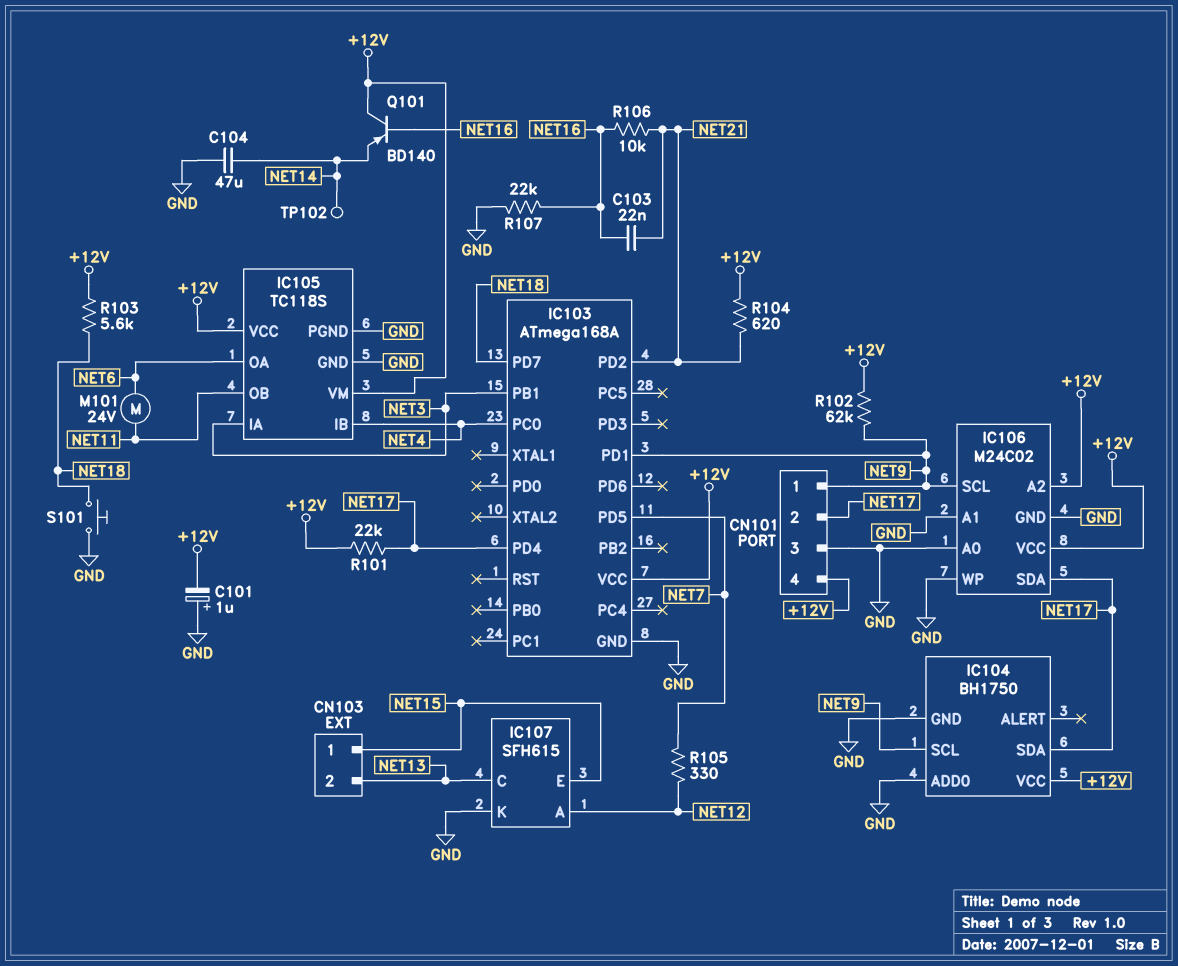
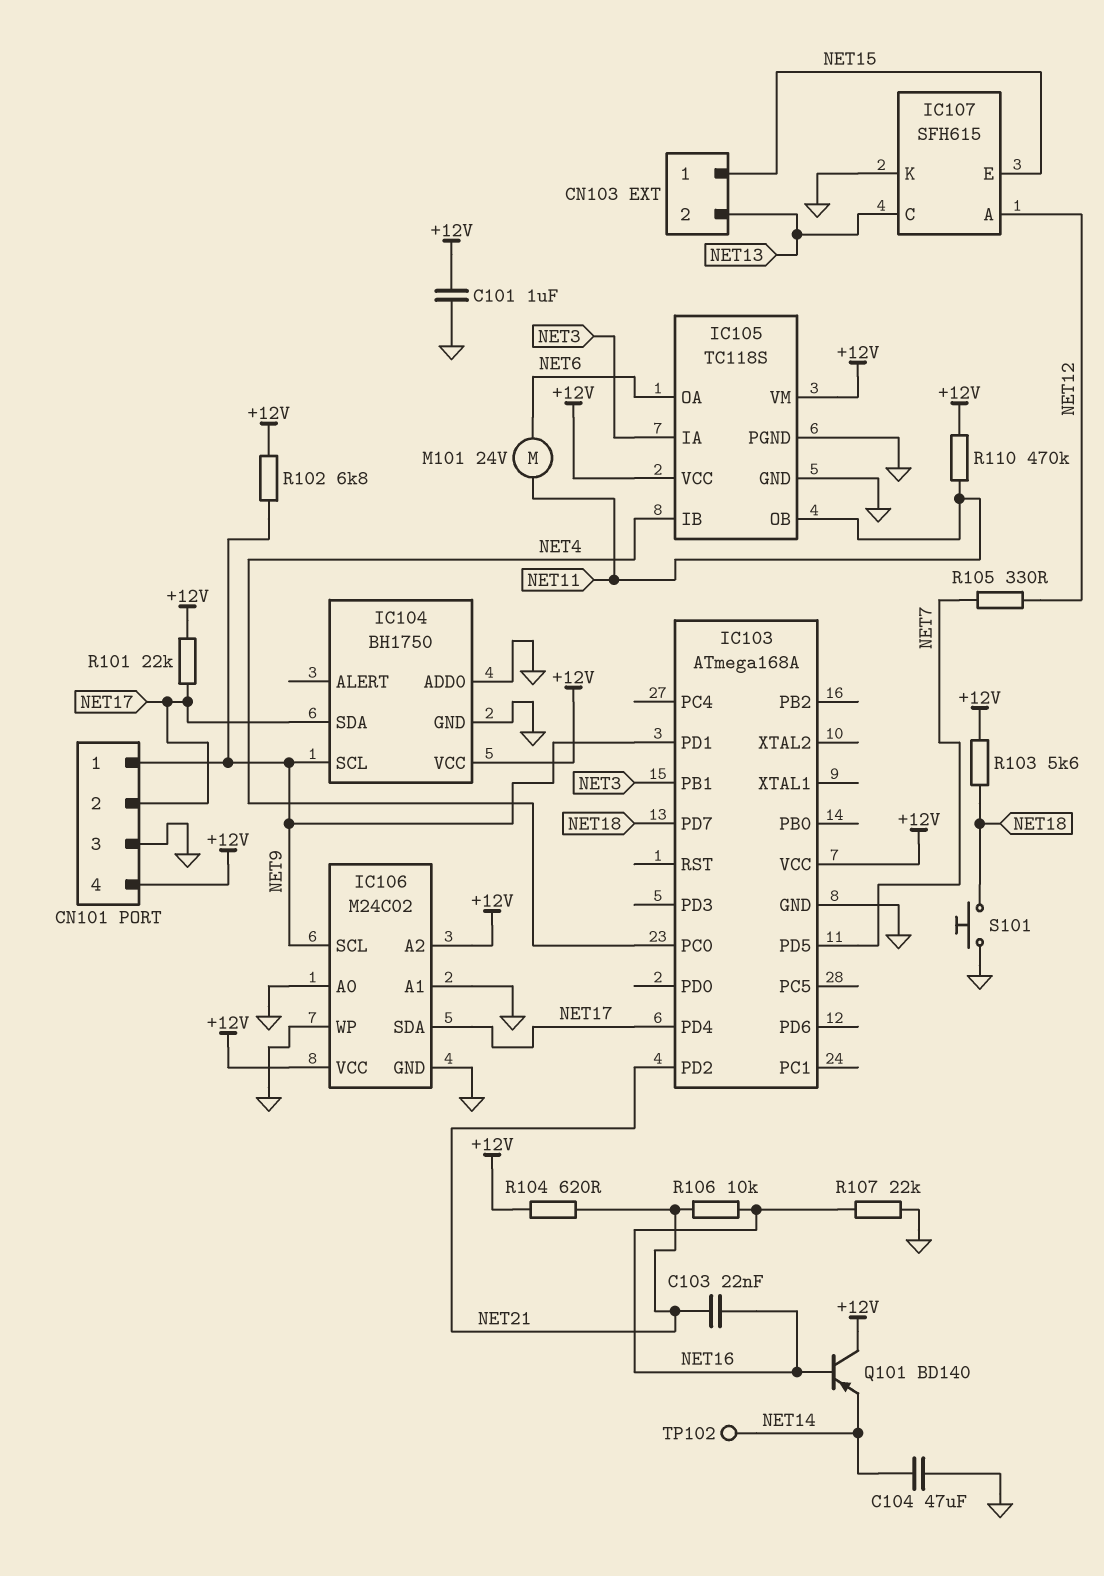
C101: 1uF (plus GND, minus +12V) -> 1uF (+12V, GND)
R102: 62k (+12V, NET9) -> 6.8k (+12V, NET9)
R110: none -> 470k (+12V, NET11)

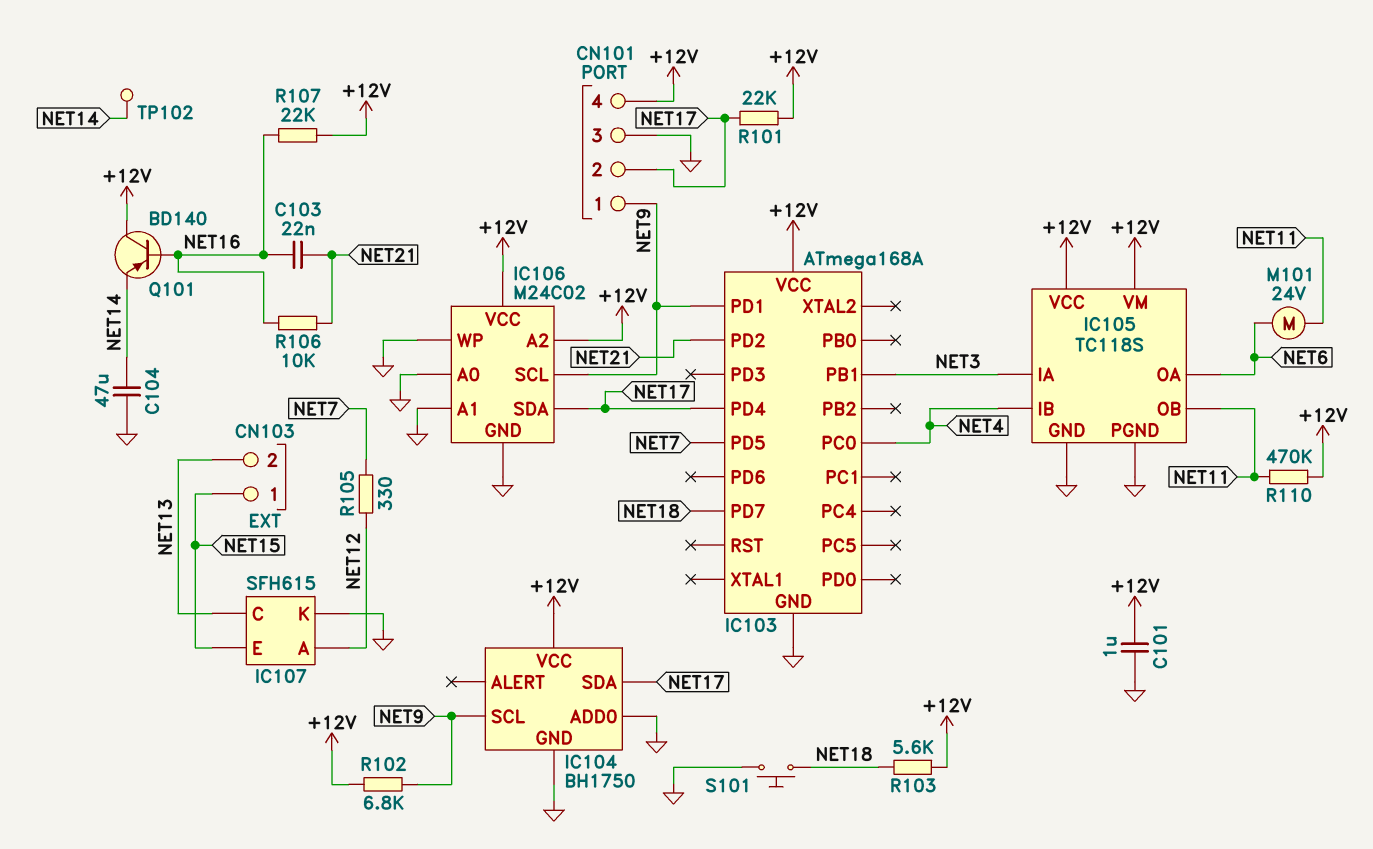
R104: 620 (+12V, NET21) -> none
R107: 22k (GND, NET16) -> 22k (+12V, NET16)

